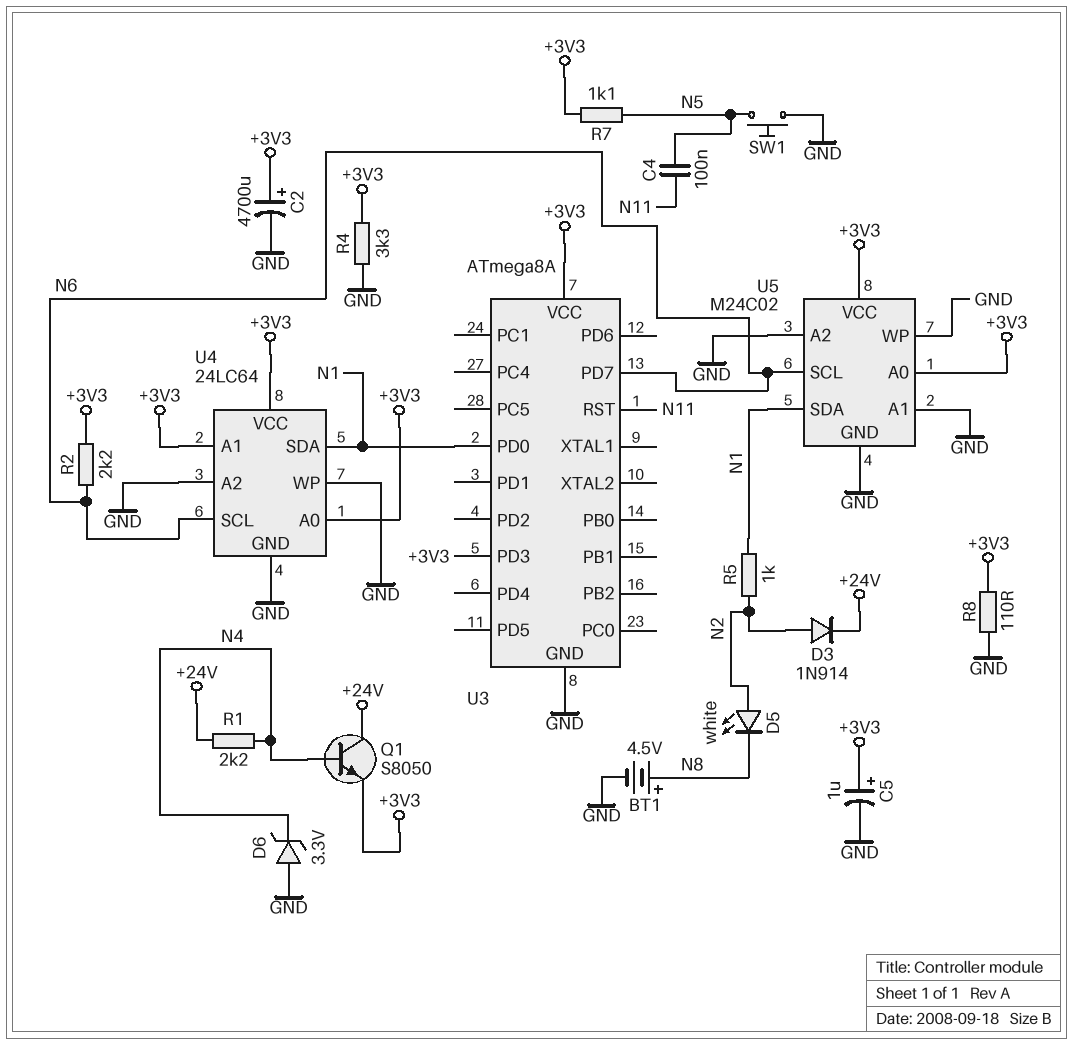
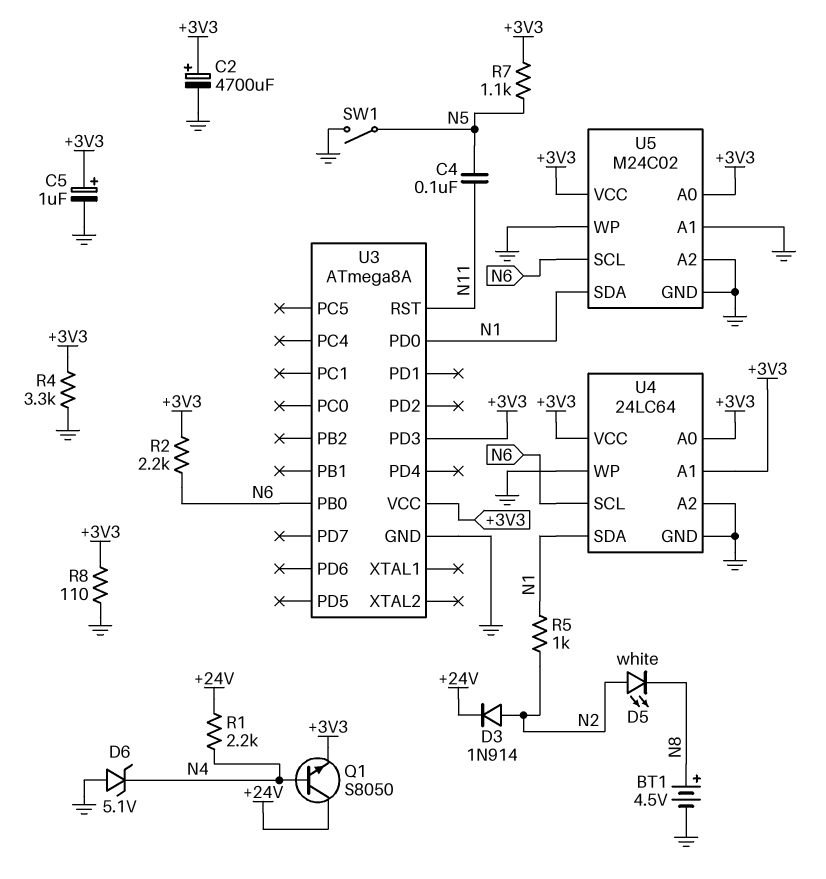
D6: zener 3.3V (A GND, K N4) -> zener 5.1V (A GND, K N4)
SW1: button (GND, N5) -> switch (GND, N5)
U3 pin PB0: none -> N6
U3 pin PD7: N6 -> none

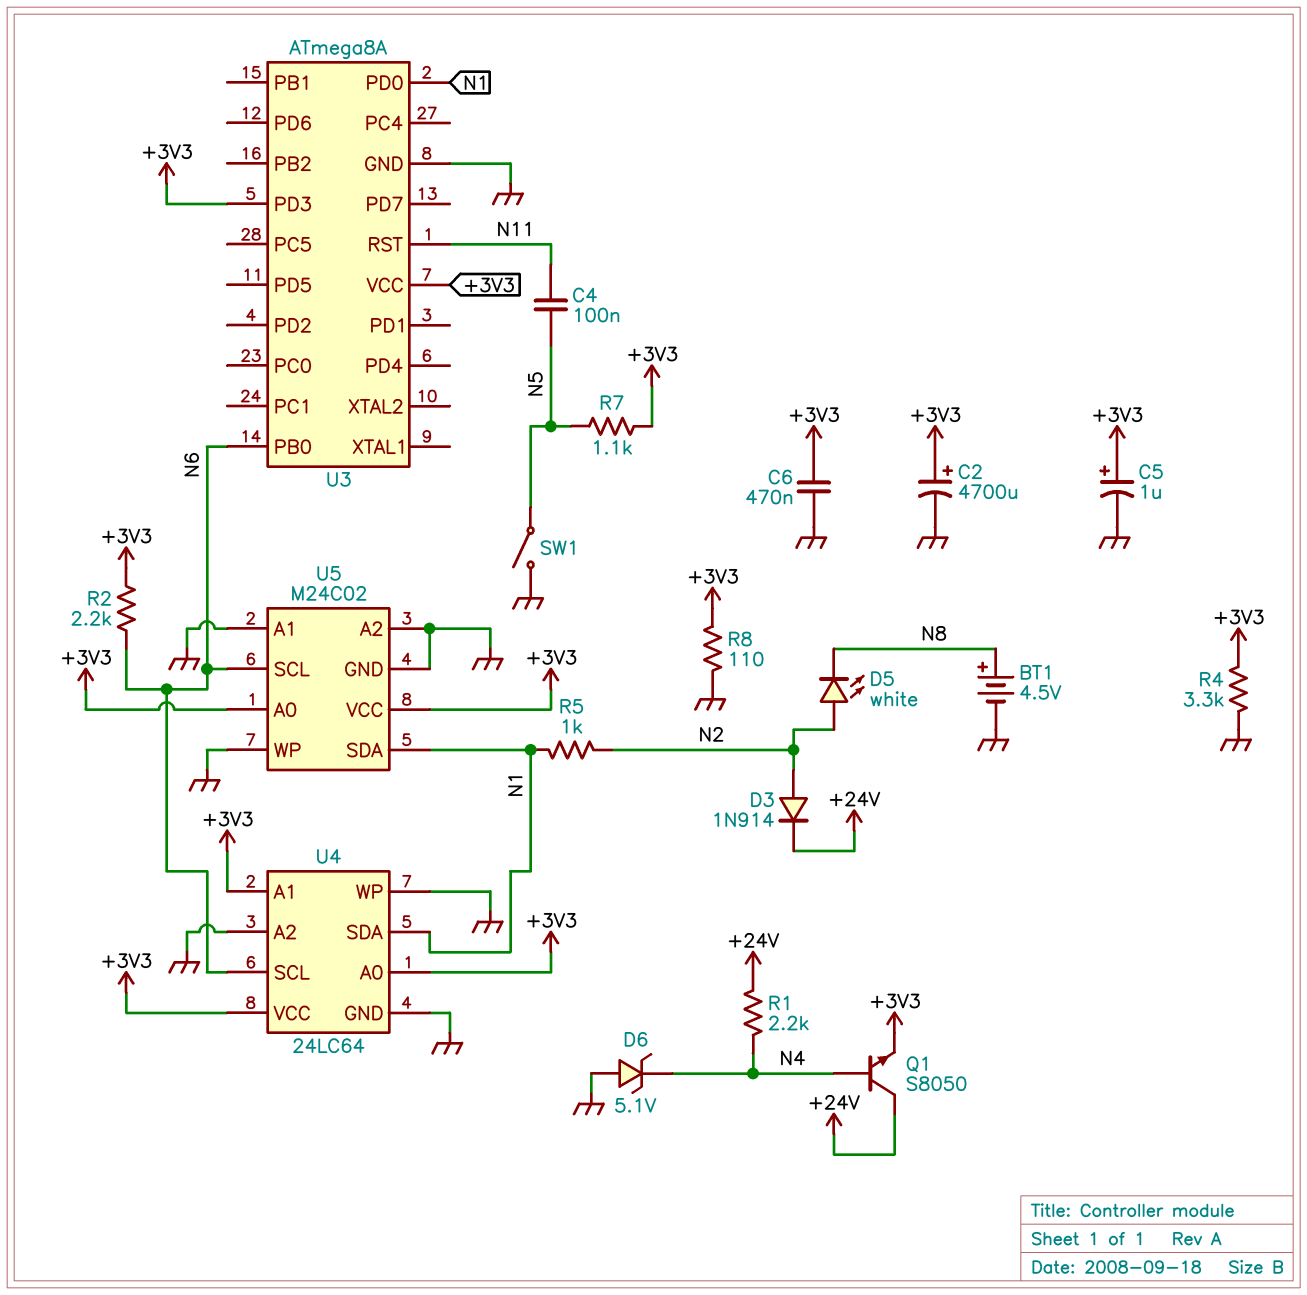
C6: none -> 470nF (+3V3, GND)

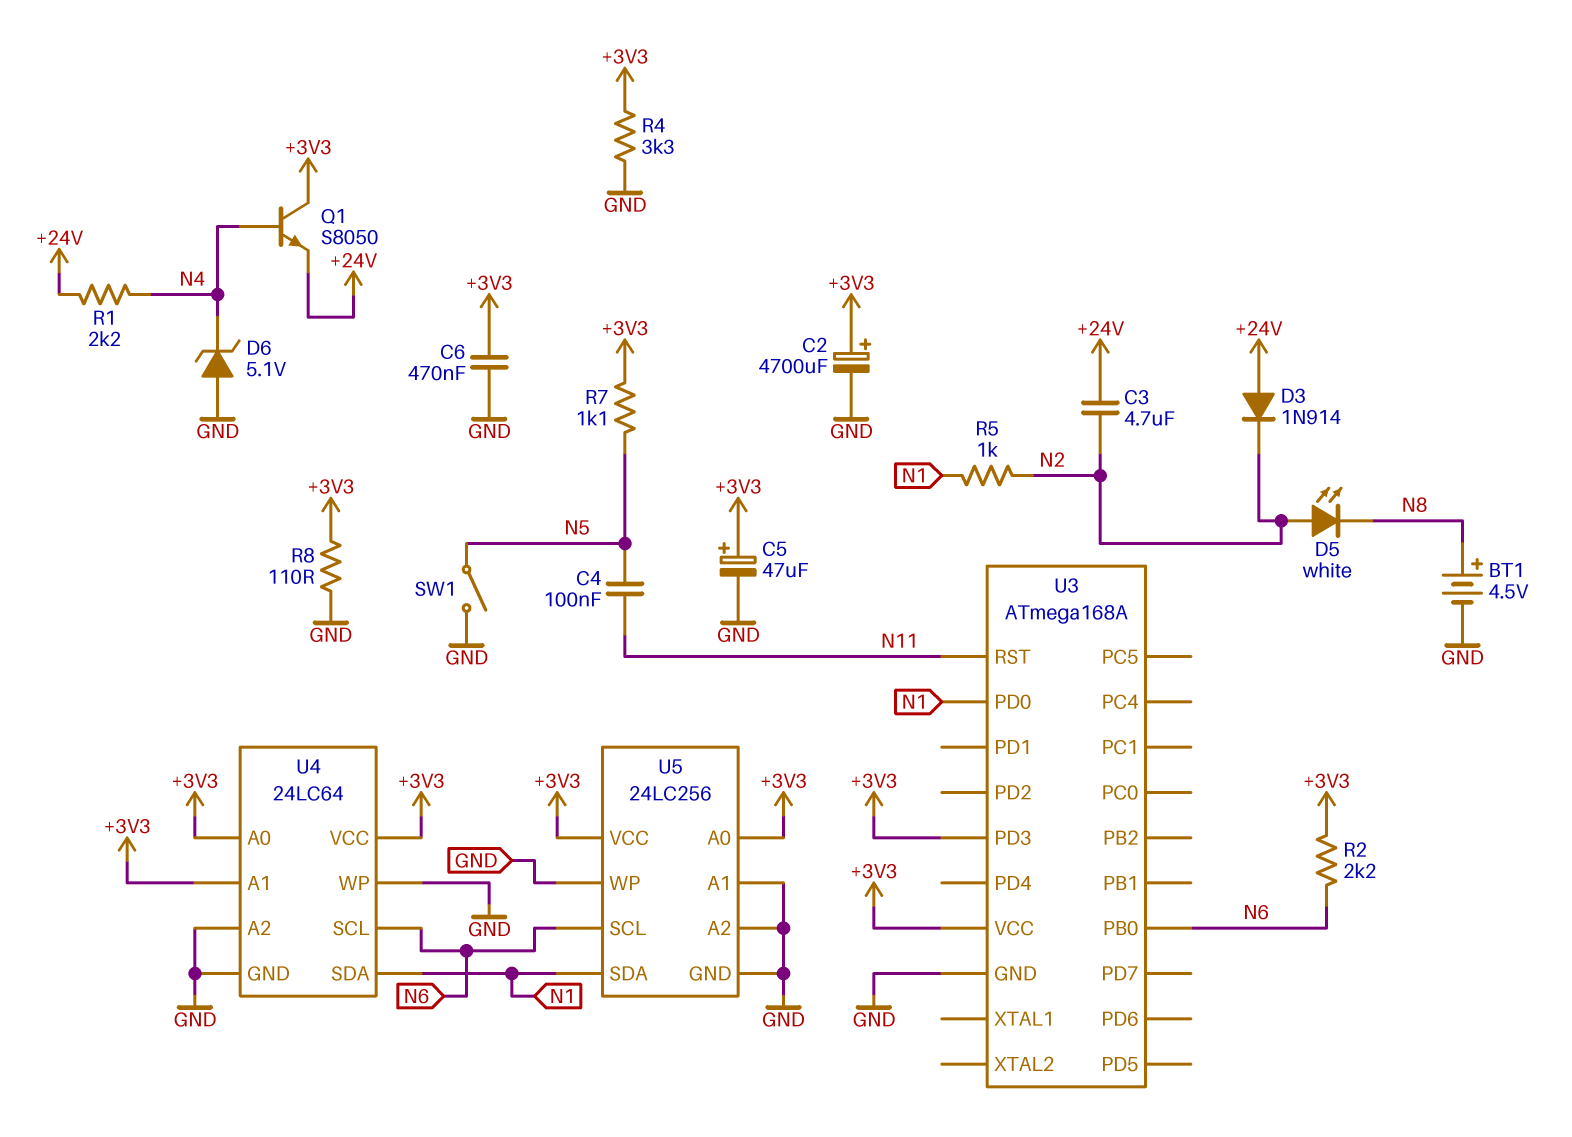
C3: none -> 4.7uF (+24V, N2)
C5: 1uF (plus +3V3, minus GND) -> 47uF (plus +3V3, minus GND)
D3: diode 1N914 (A N2, K +24V) -> diode 1N914 (A +24V, K N2)
Q1: NPN S8050 (B N4, C +24V, E +3V3) -> NPN S8050 (B N4, C +3V3, E +24V)
U3: ATmega8A -> ATmega168A
U5: M24C02 -> 24LC256

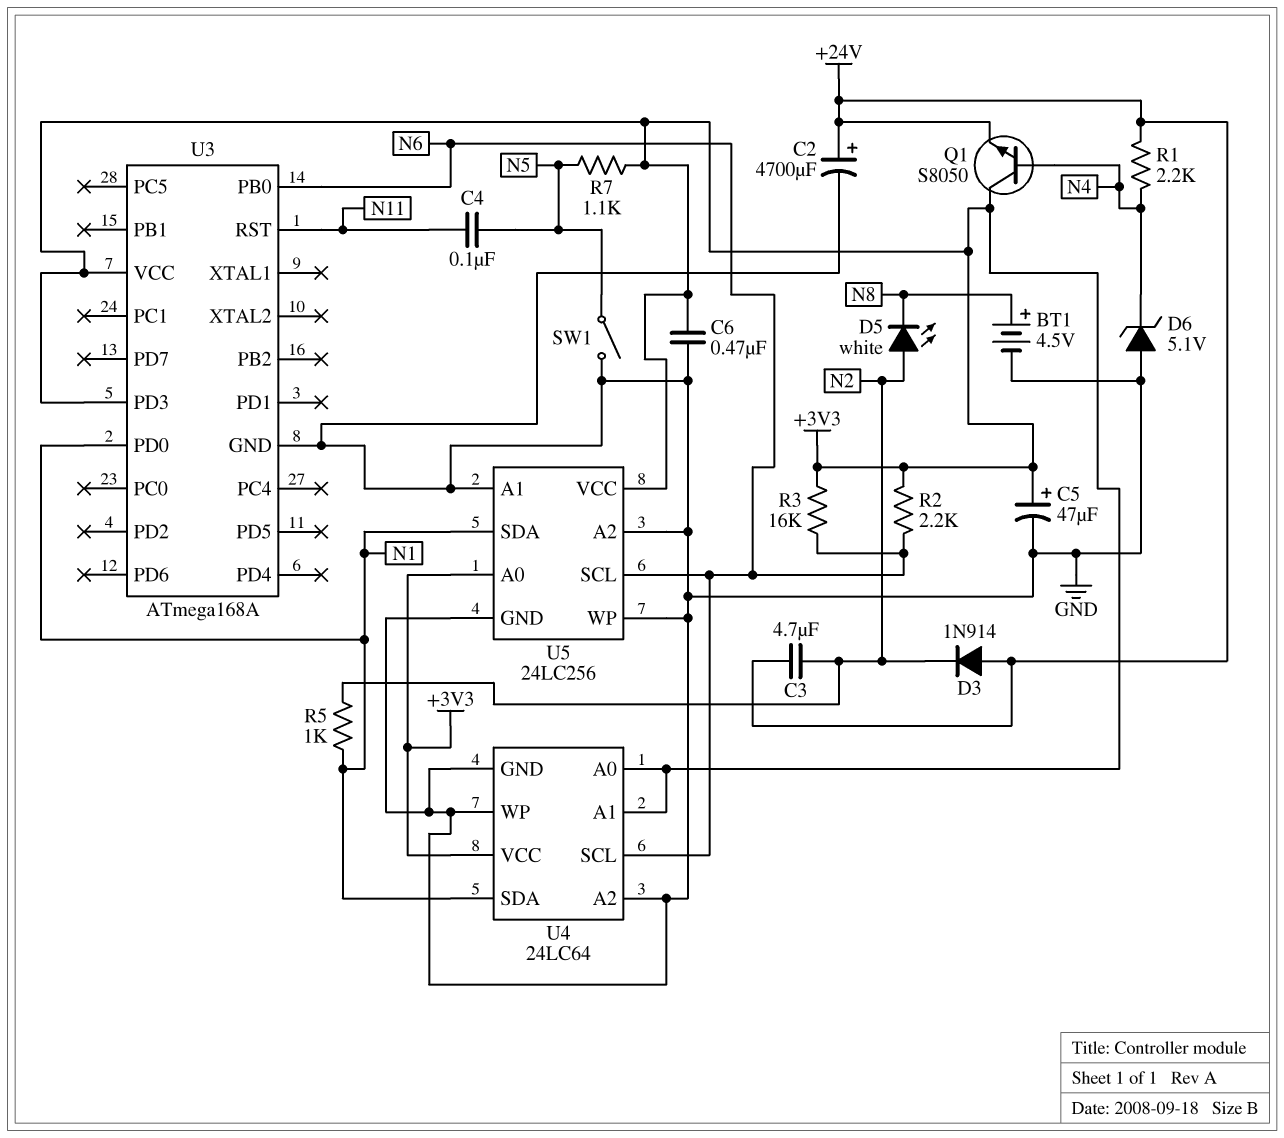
C2: 4700uF (plus +3V3, minus GND) -> 4700uF (plus +24V, minus GND)
R3: none -> 16k (+3V3, N6)
R4: 3.3k (+3V3, GND) -> none
R8: 110 (+3V3, GND) -> none

